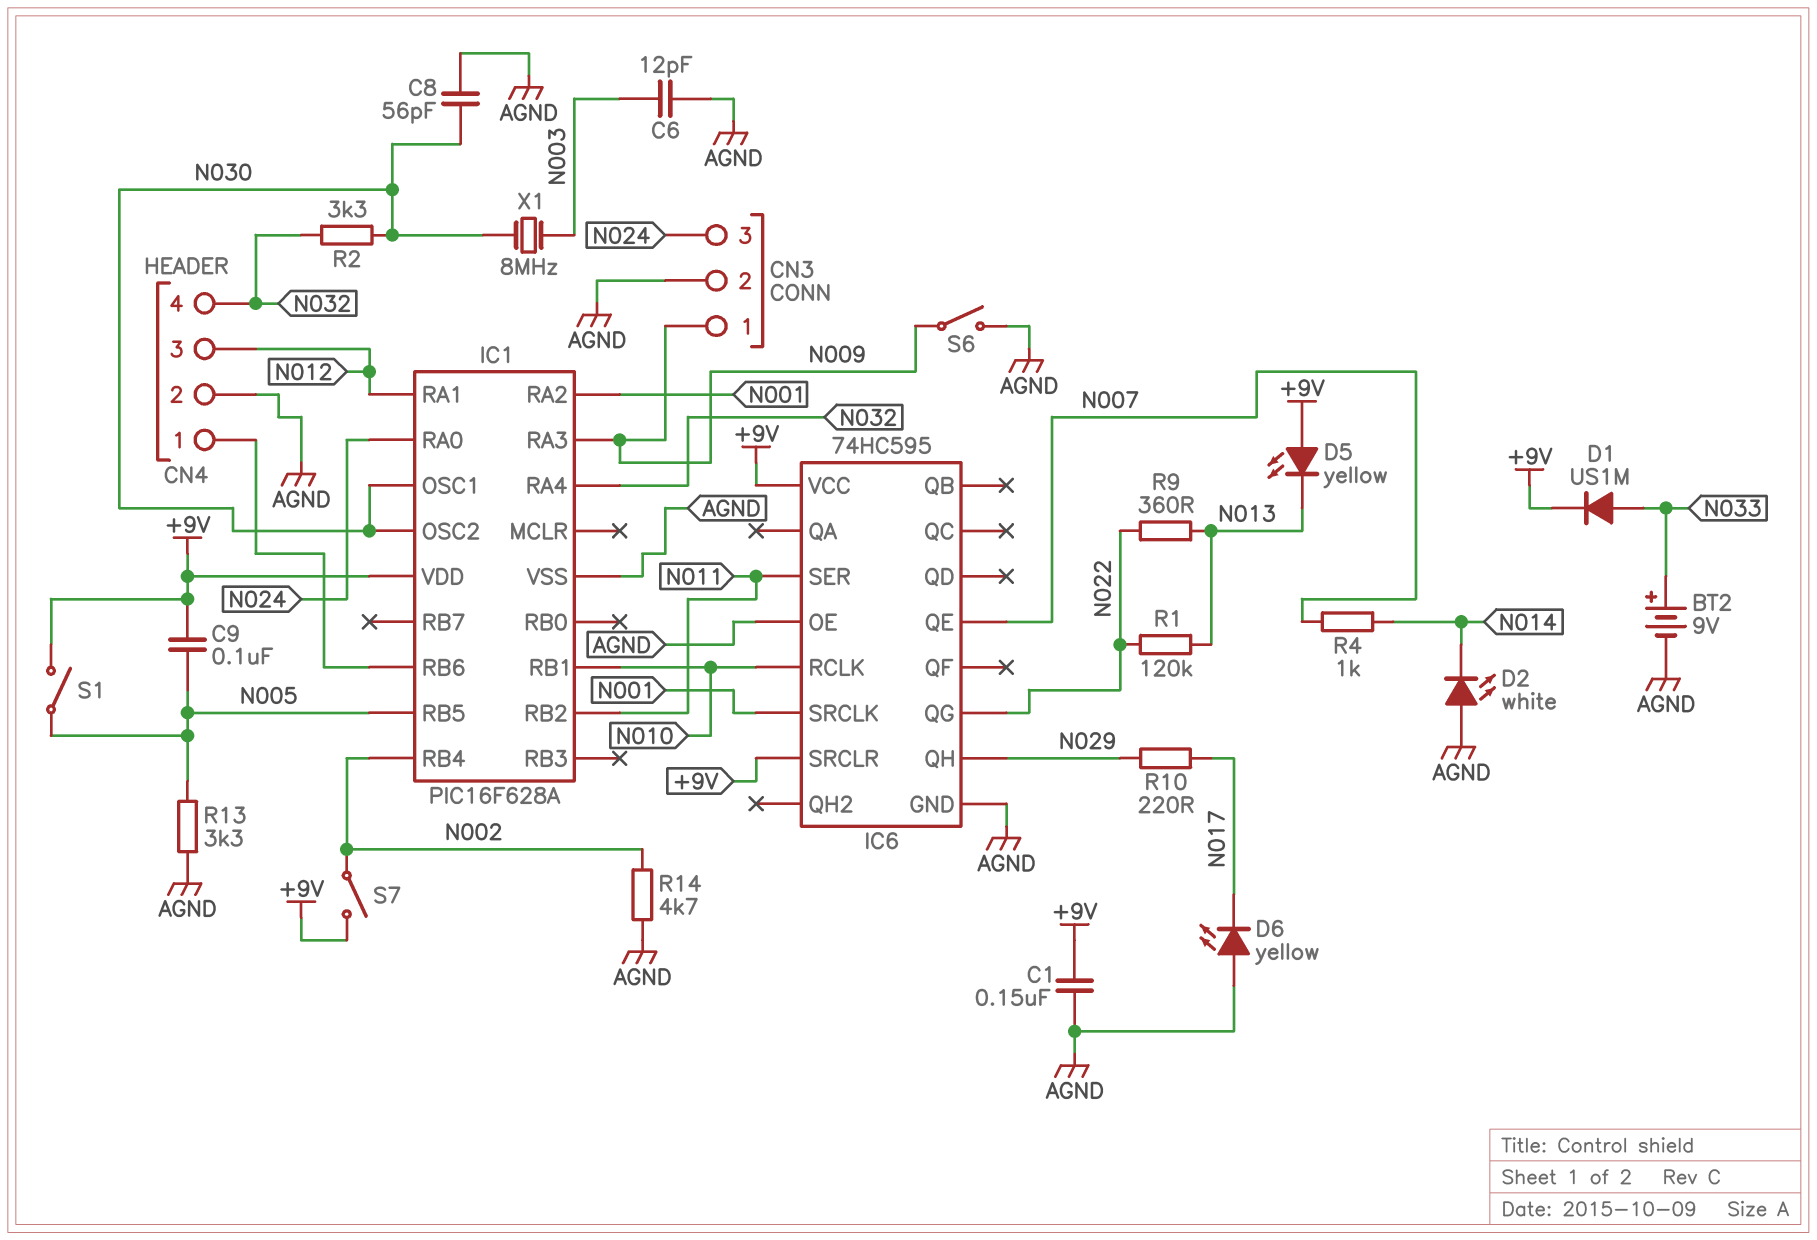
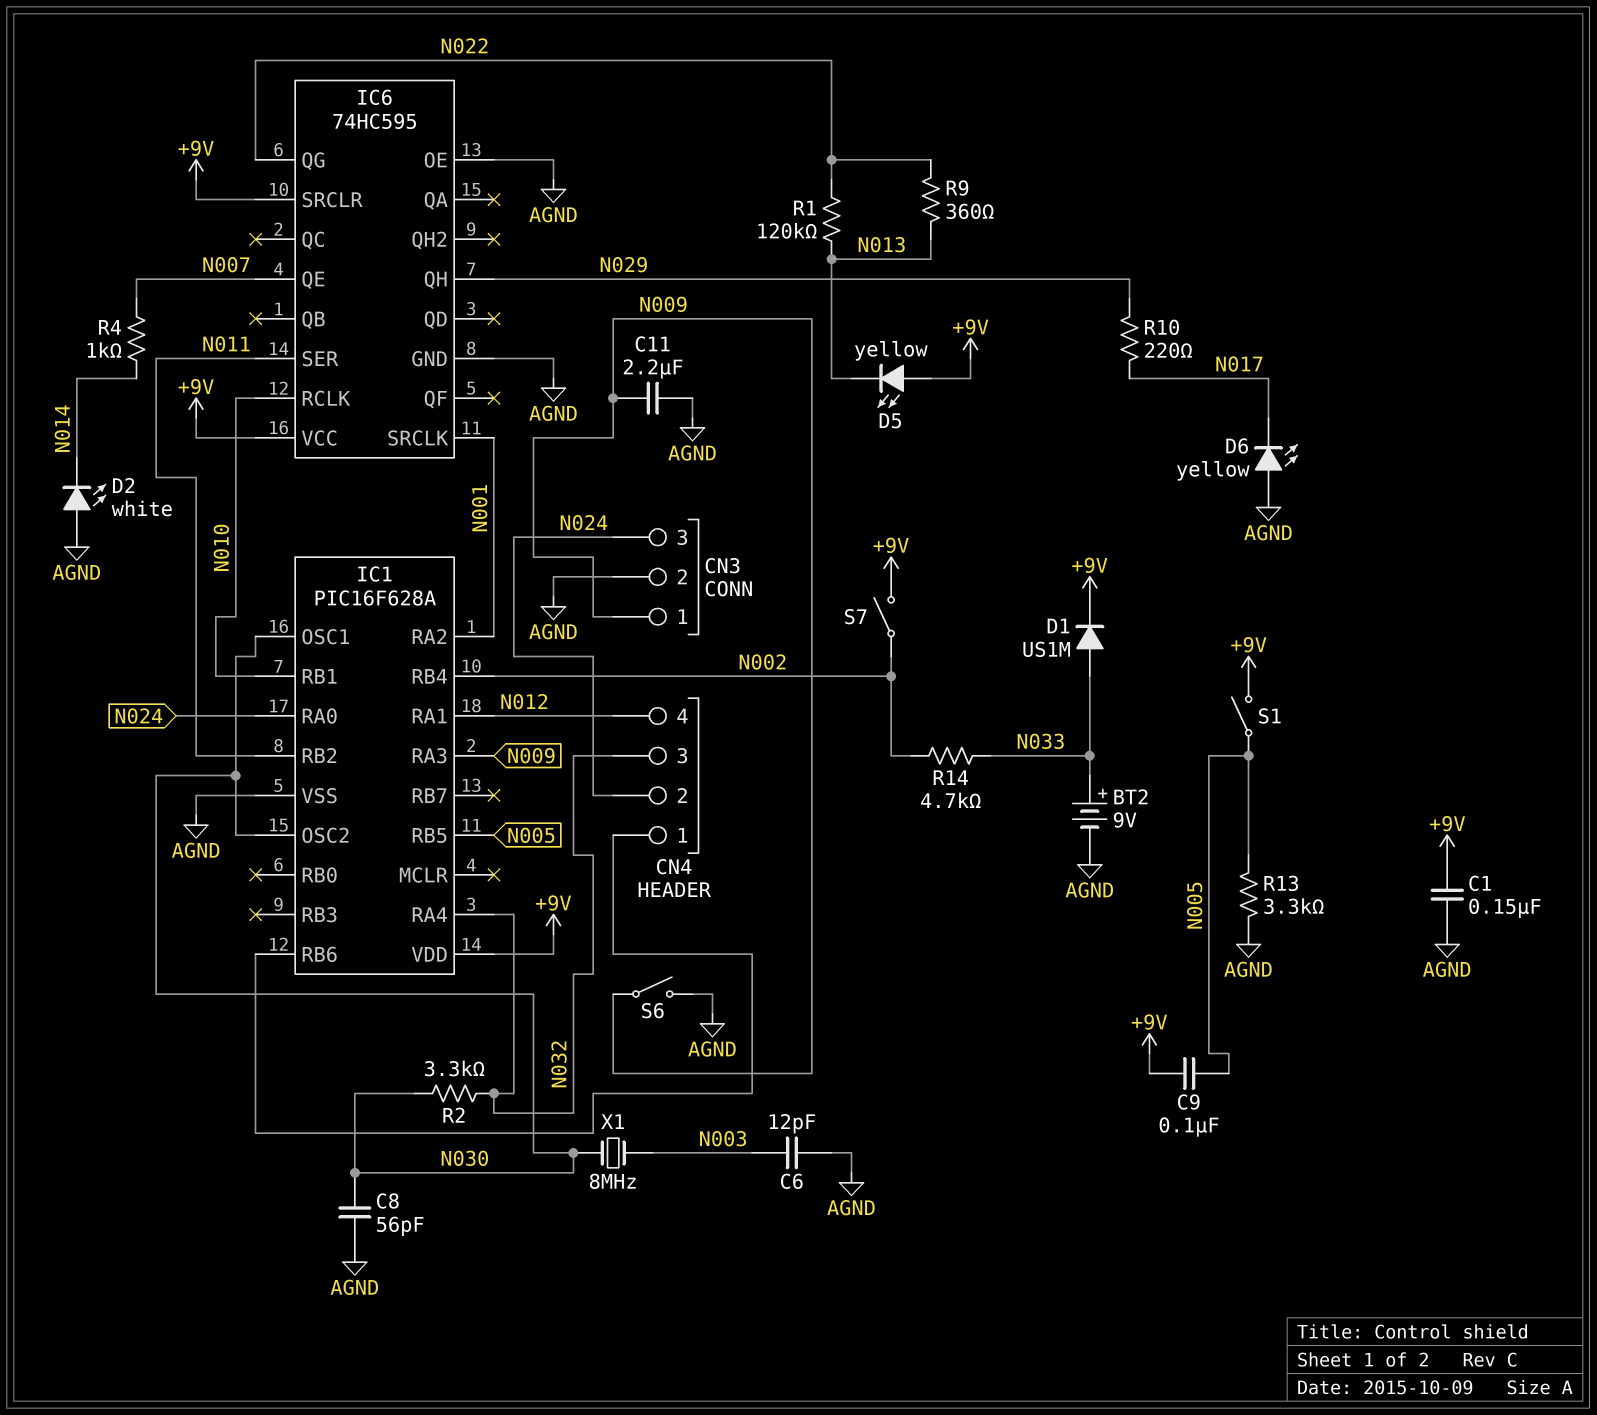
C11: none -> 2.2uF (AGND, N009)
CN4 pin 2: AGND -> N024
CN4 pin 3: N012 -> N032
CN4 pin 4: N032 -> N012
R14: 4.7k (AGND, N002) -> 4.7k (N002, N033)

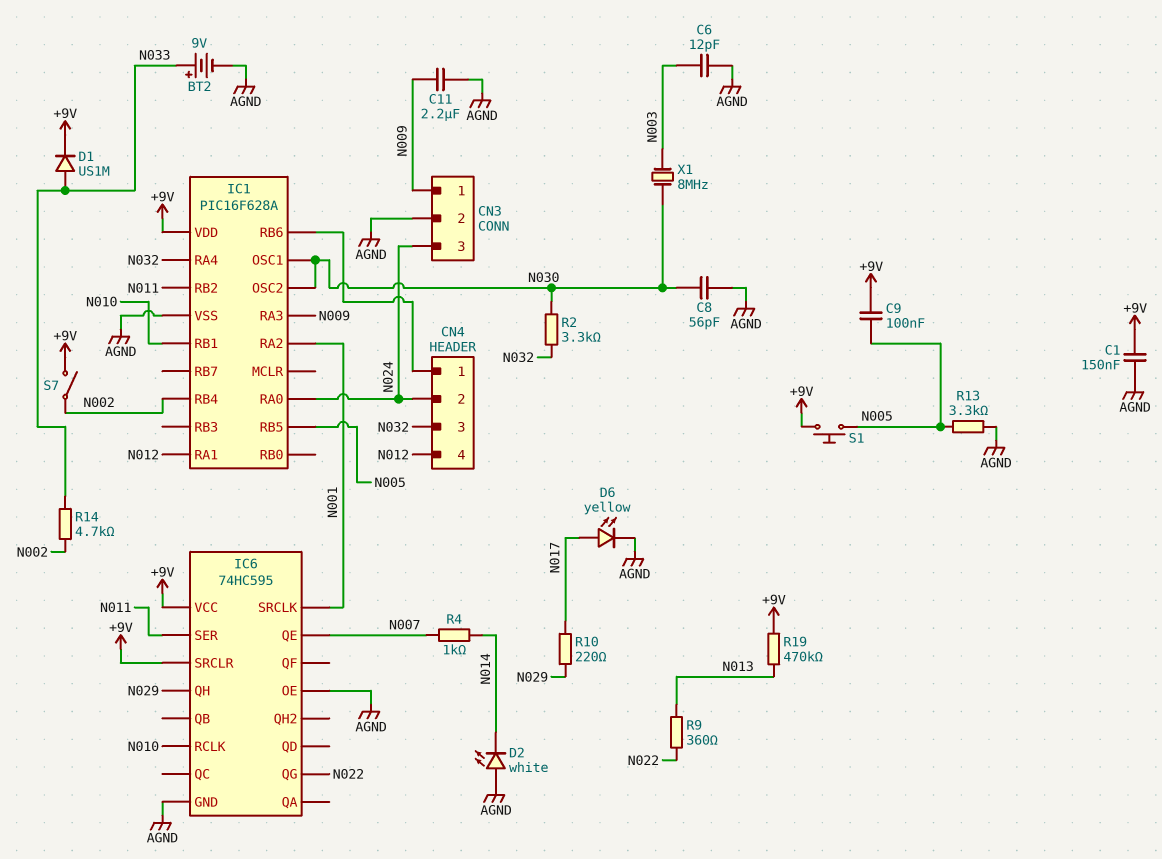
D5: LED yellow (A +9V, K N013) -> none
D6: LED yellow (A AGND, K N017) -> LED yellow (A N017, K AGND)
R1: 120k (N013, N022) -> none
R19: none -> 470k (+9V, N013)
S1: switch (+9V, N005) -> button (+9V, N005)
S6: switch (AGND, N009) -> none

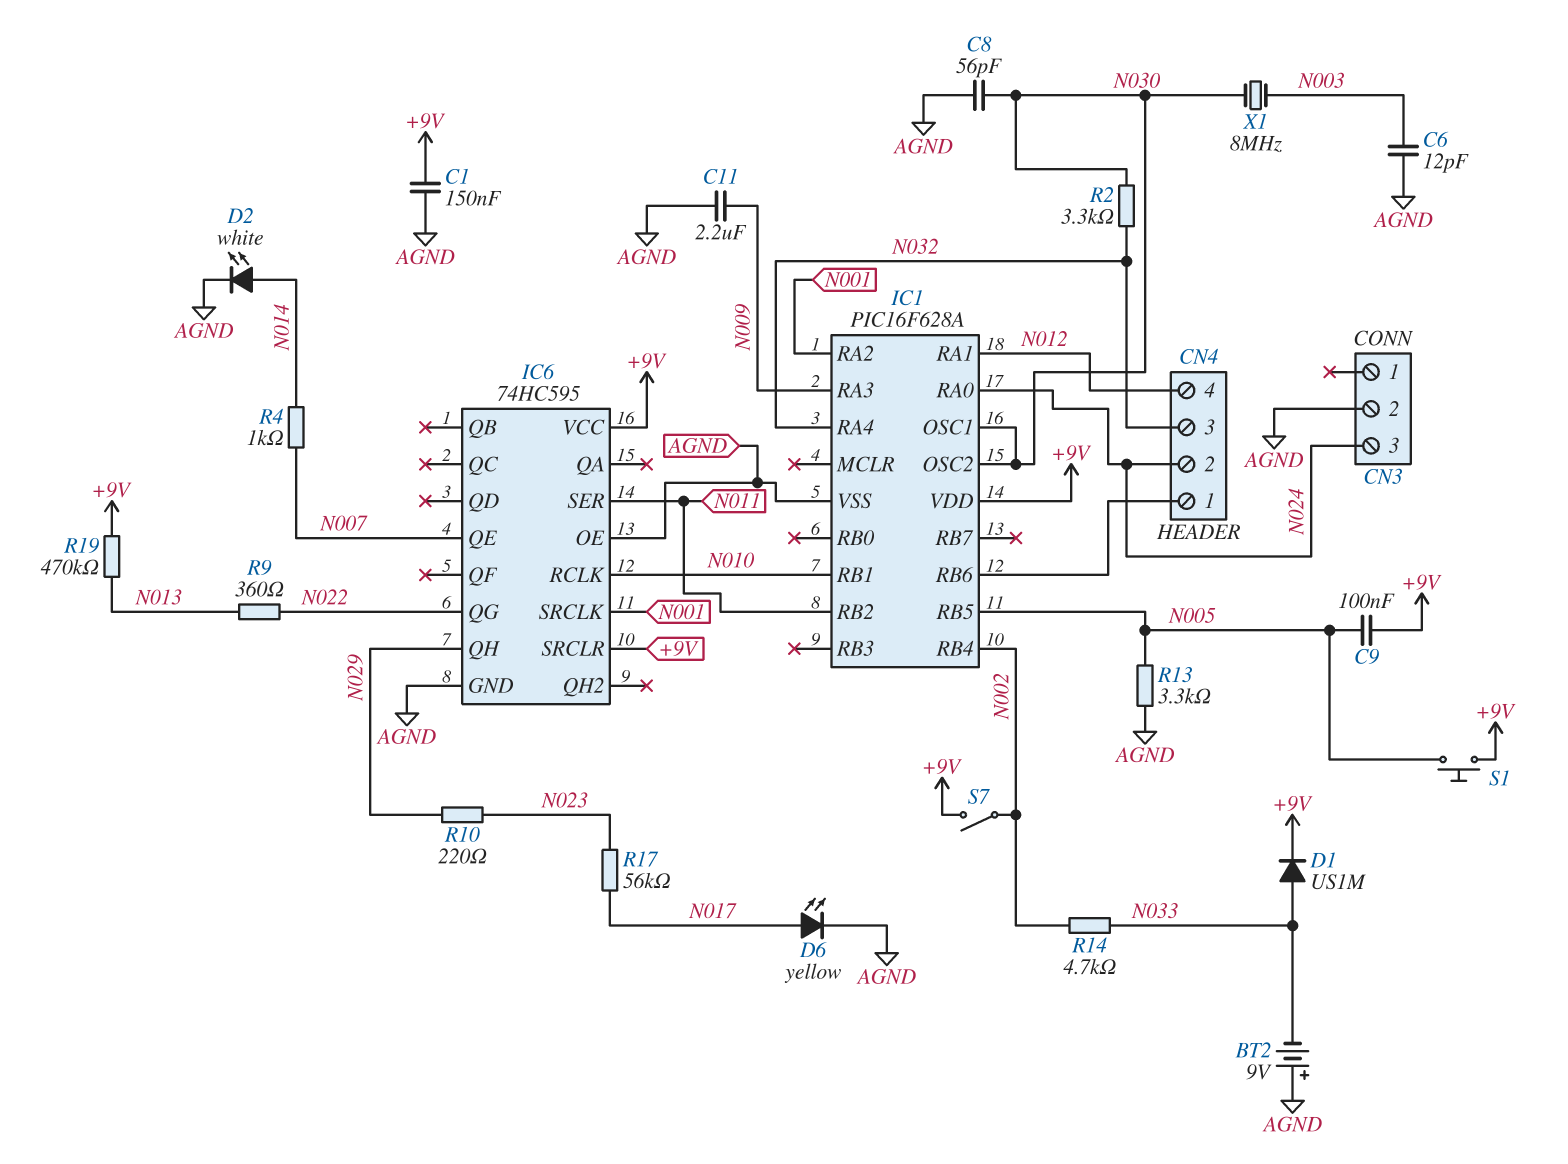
BT2: 9V (plus N033, minus AGND) -> 9V (plus AGND, minus N033)
CN3 pin 1: N009 -> none
D2: LED white (A AGND, K N014) -> LED white (A N014, K AGND)
R10: 220 (N017, N029) -> 220 (N023, N029)
R17: none -> 56k (N017, N023)

